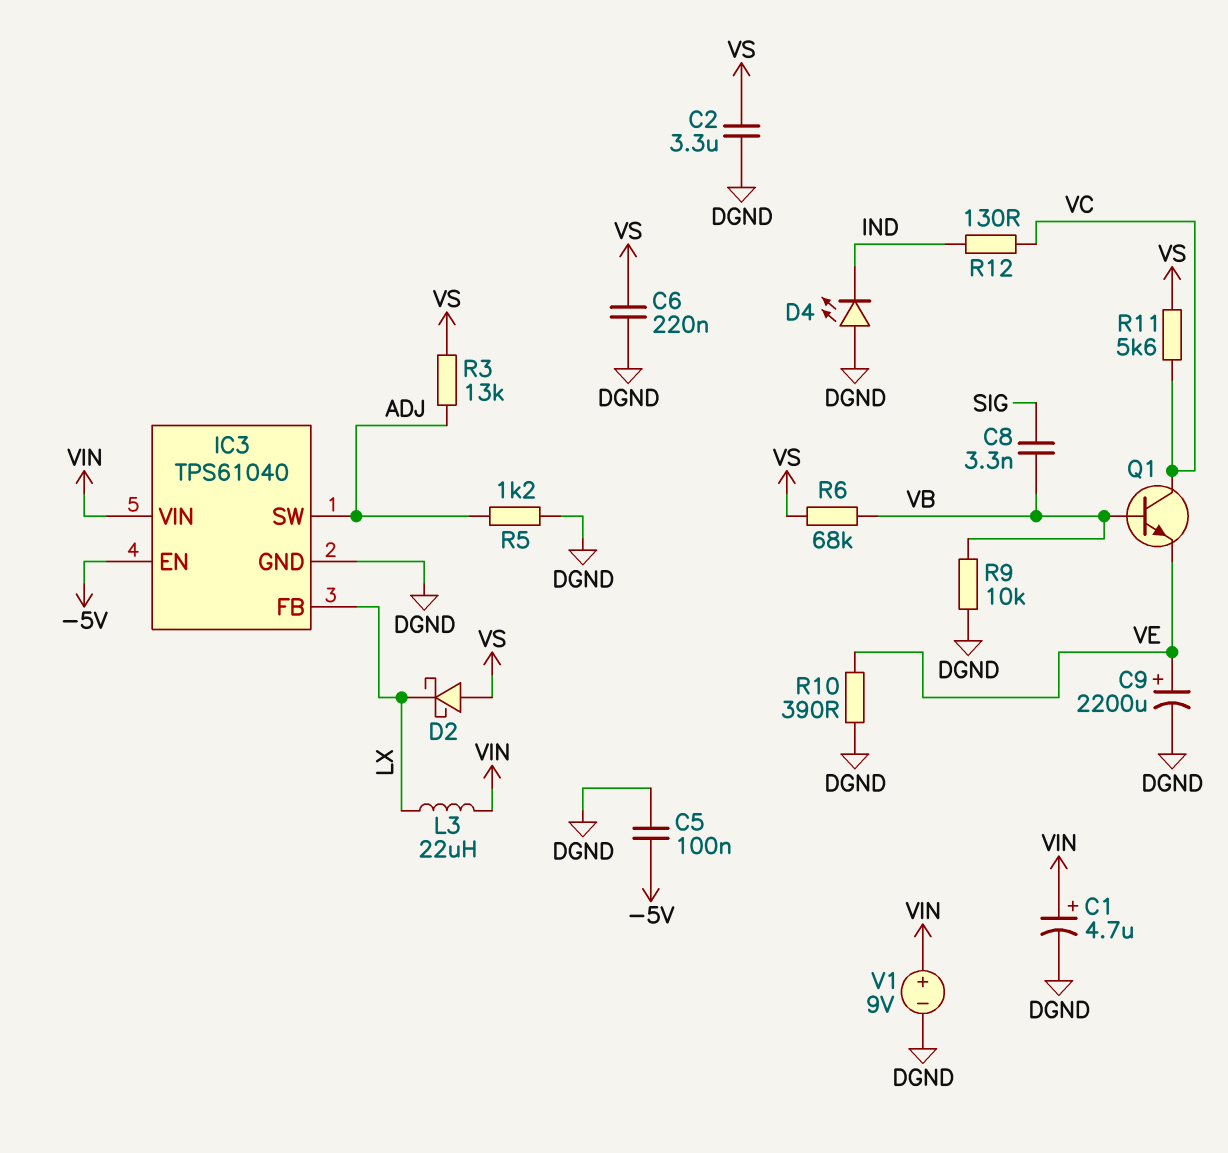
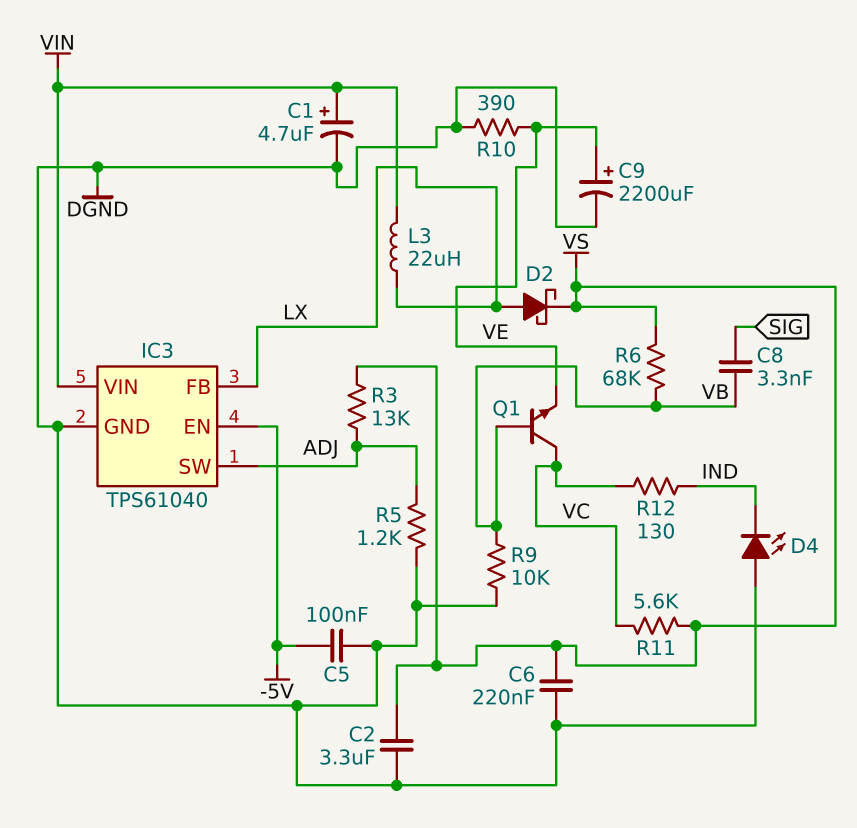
D2: schottky (A VS, K LX) -> schottky (A LX, K VS)
V1: 9V (plus VIN, minus DGND) -> none

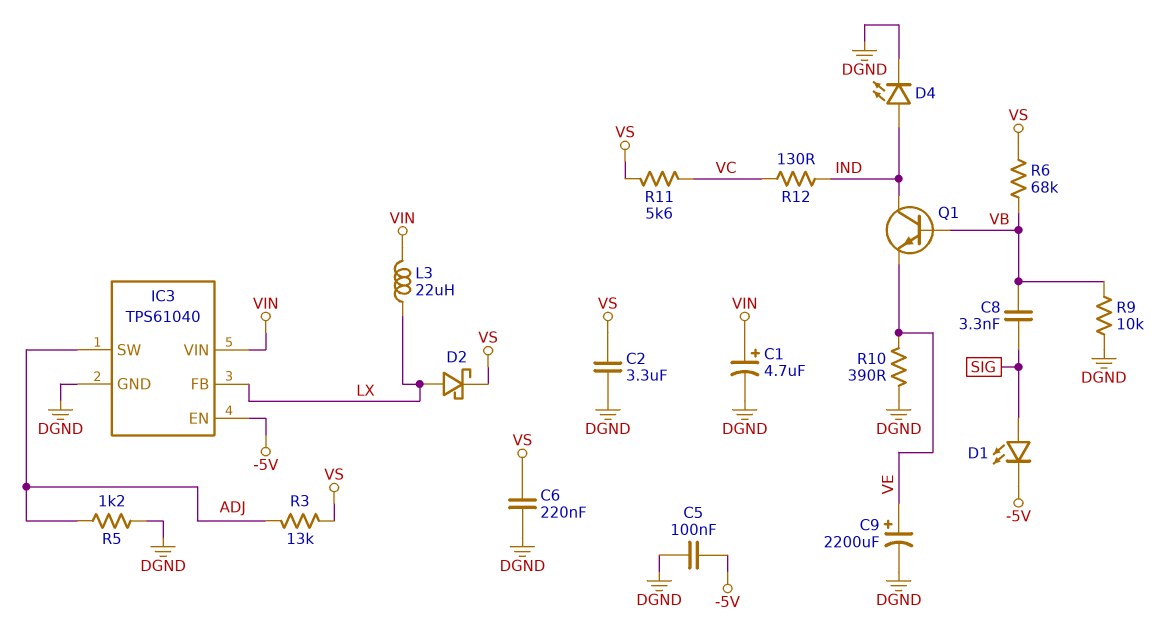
D1: none -> LED (A SIG, K -5V)
D4: LED (A DGND, K IND) -> LED (A IND, K DGND)
Q1: NPN (B VB, C VC, E VE) -> NPN (B VB, C IND, E VE)

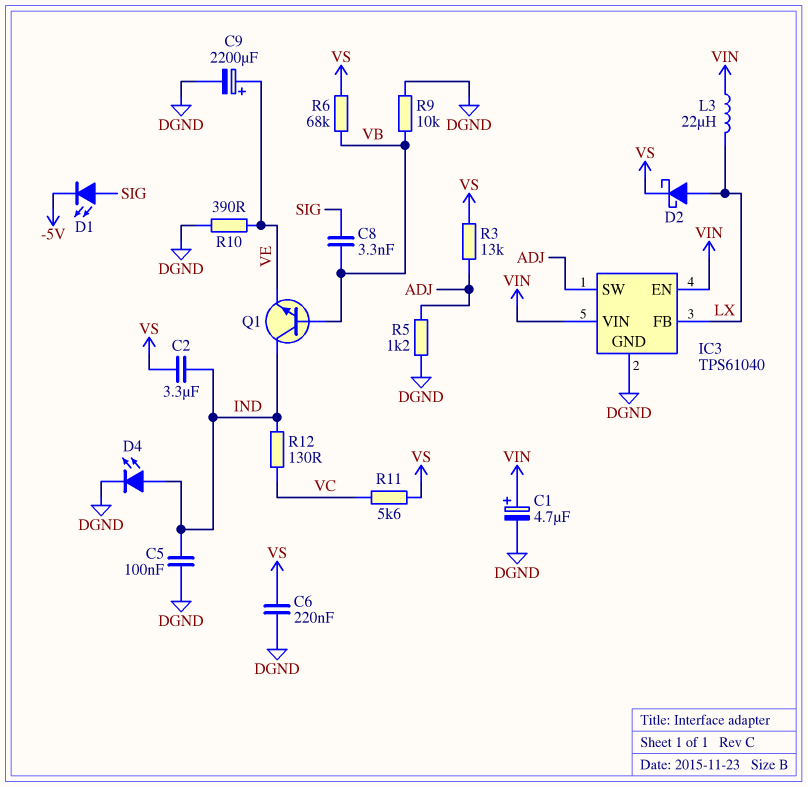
C2: 3.3uF (DGND, VS) -> 3.3uF (IND, VS)
C5: 100nF (-5V, DGND) -> 100nF (DGND, IND)
IC3 pin EN: -5V -> VIN

